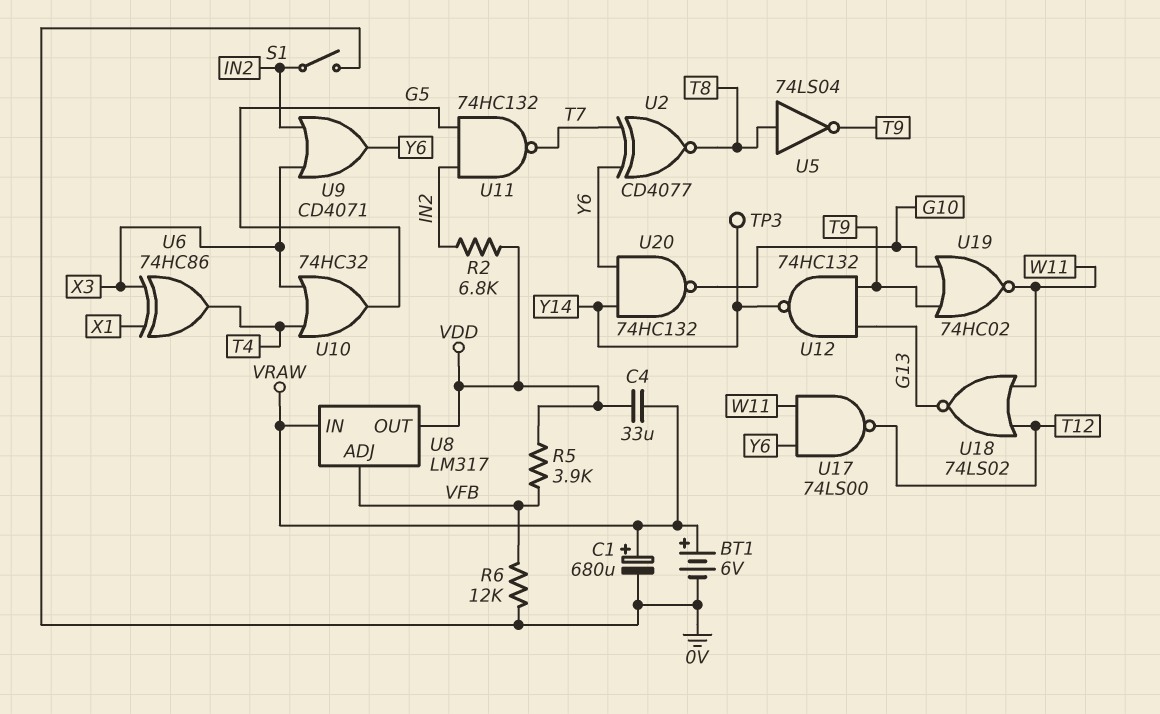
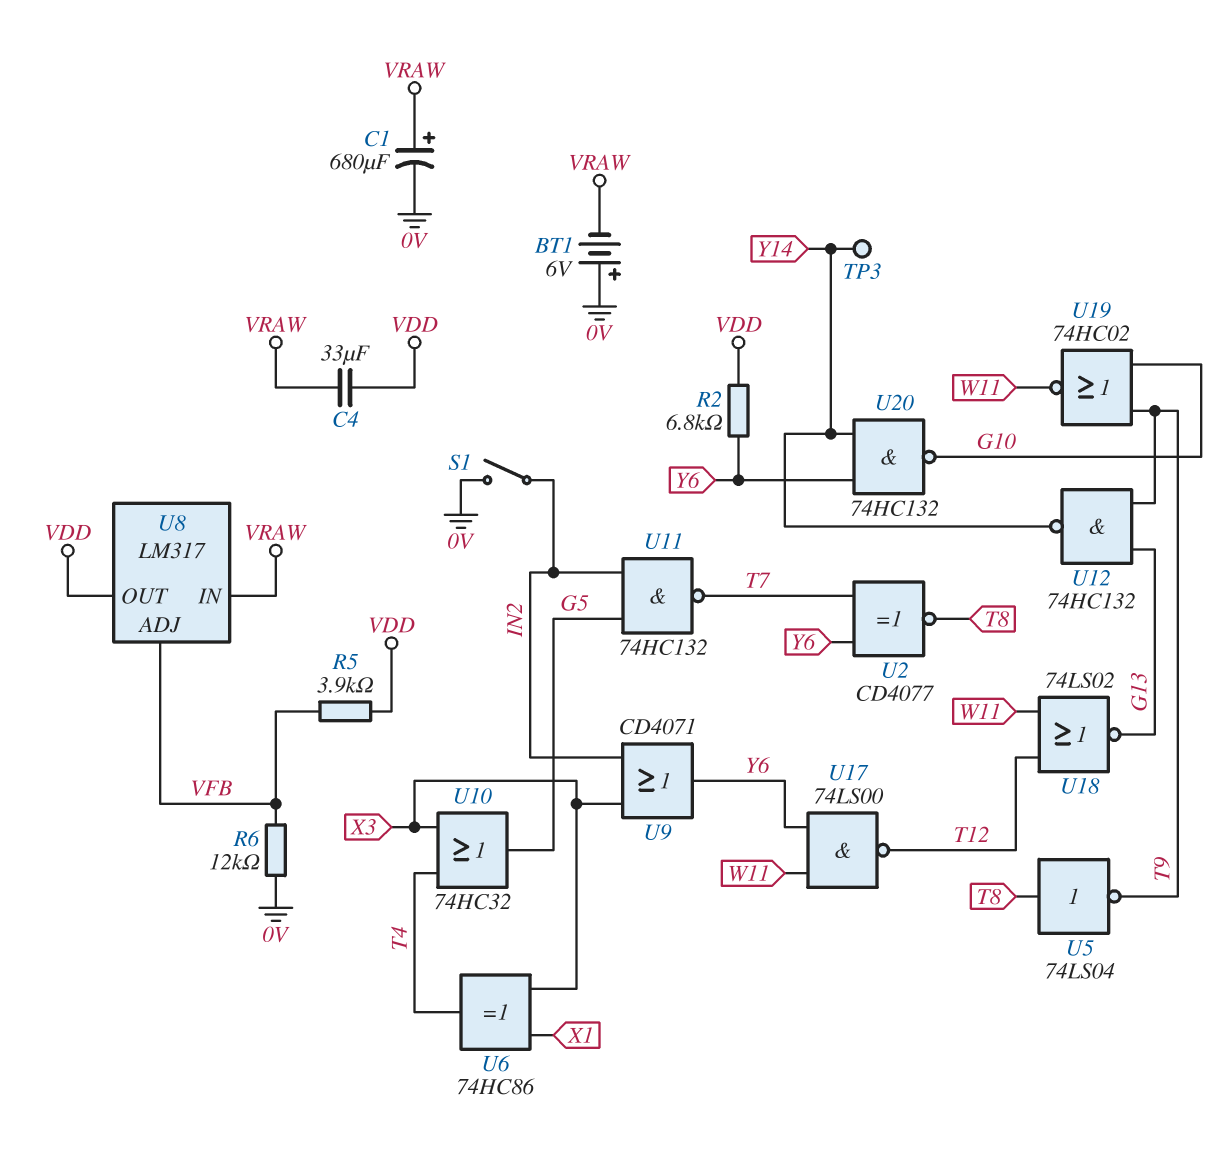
BT1: 6V (plus VRAW, minus 0V) -> 6V (plus 0V, minus VRAW)
R2: 6.8k (IN2, VDD) -> 6.8k (VDD, Y6)

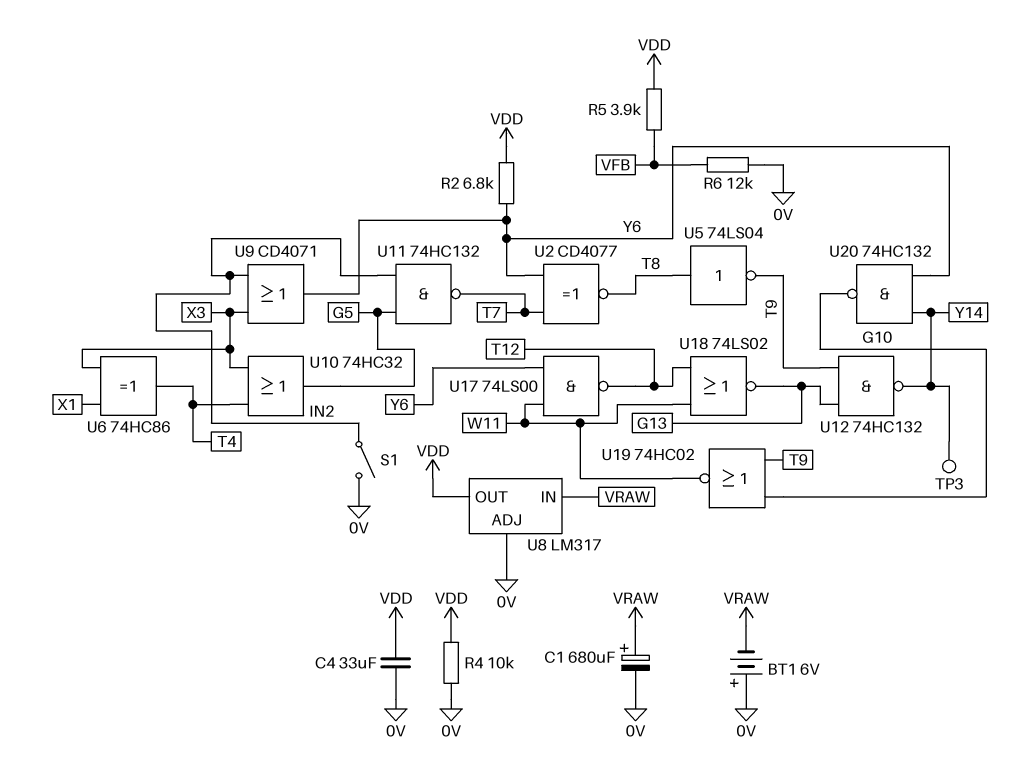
C4: 33uF (VDD, VRAW) -> 33uF (0V, VDD)
R4: none -> 10k (0V, VDD)
U8 pin ADJ: VFB -> 0V

